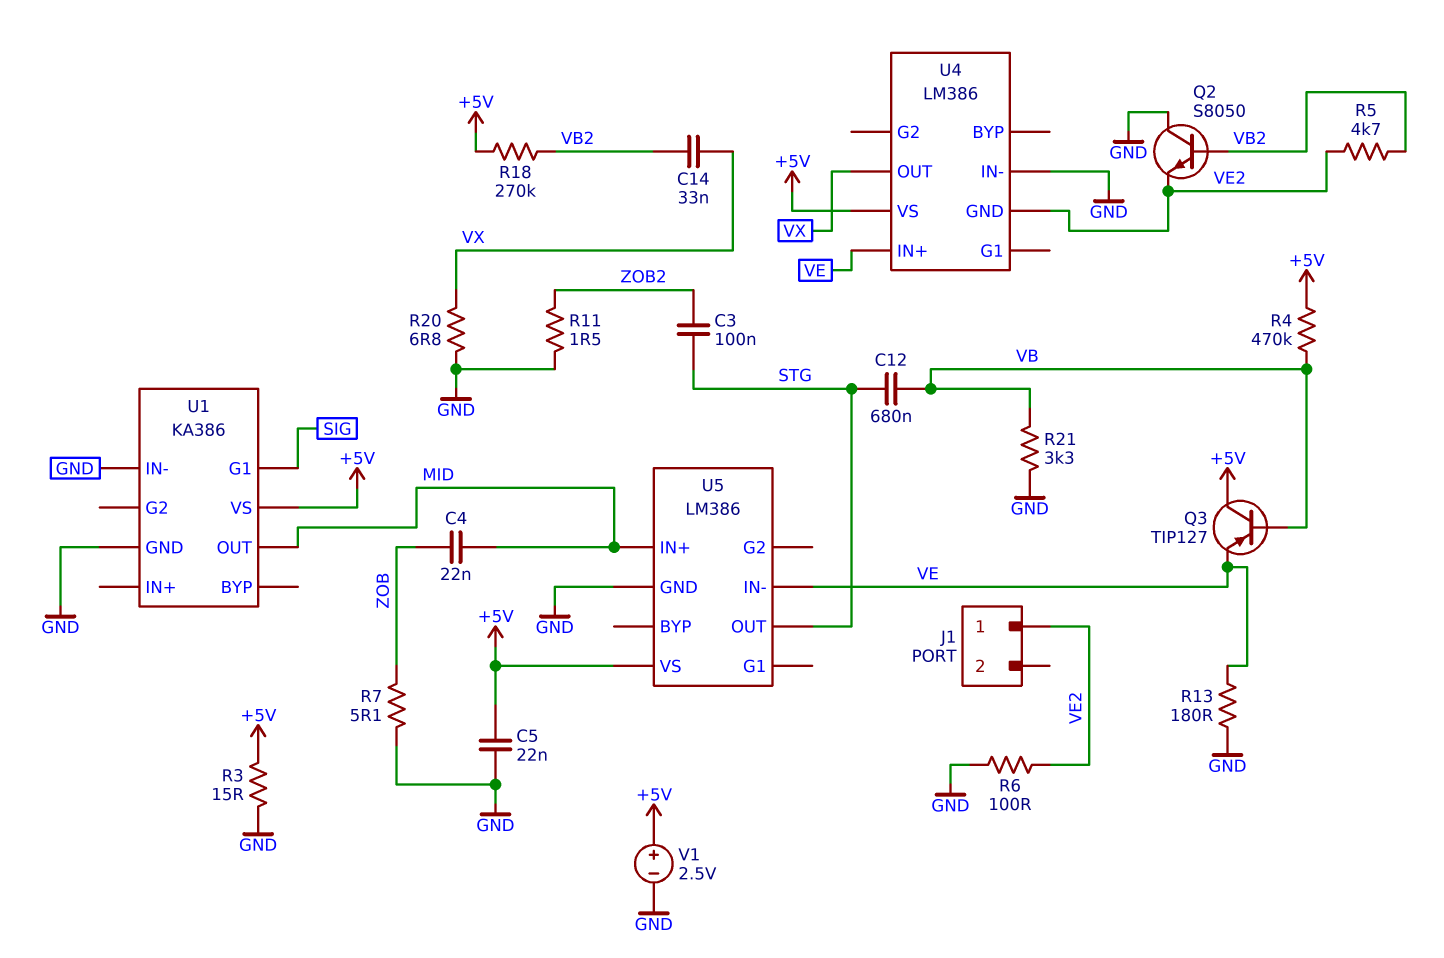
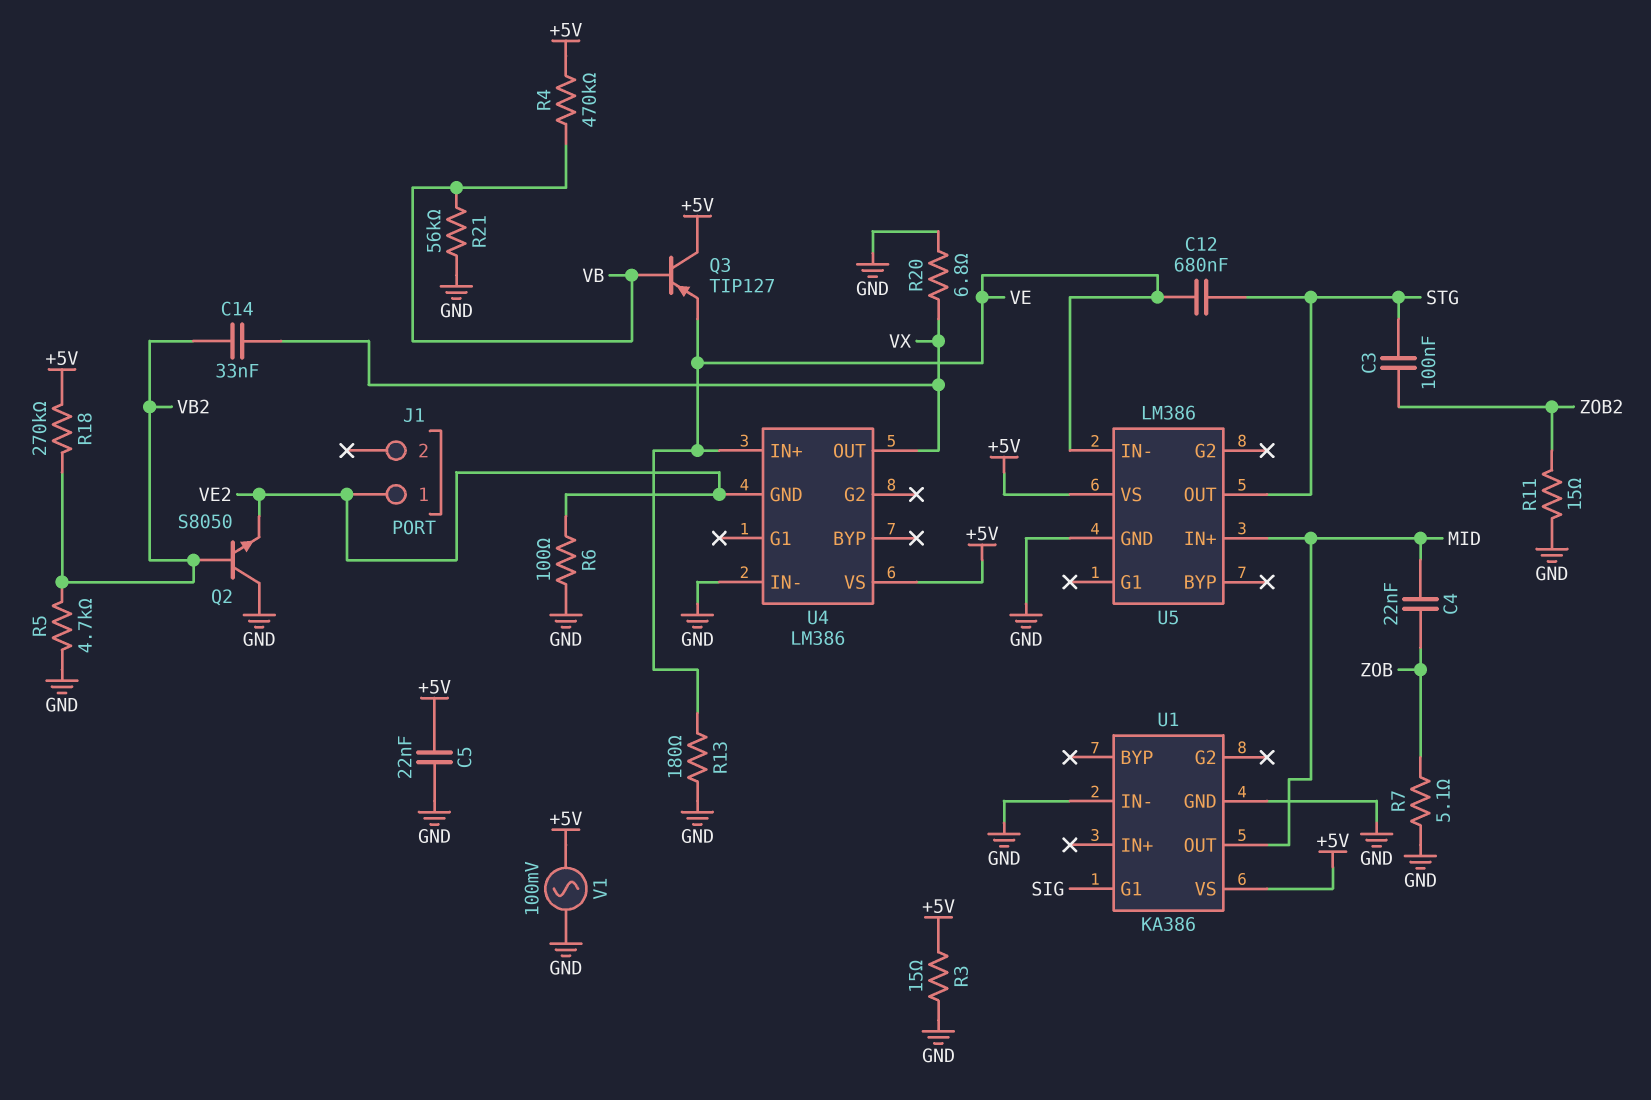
C12: 680nF (STG, VB) -> 680nF (STG, VE)
R5: 4.7k (VB2, VE2) -> 4.7k (GND, VB2)
R11: 1.5 (GND, ZOB2) -> 15 (GND, ZOB2)
R21: 3.3k (GND, VB) -> 56k (GND, VB)
V1: 2.5V (plus +5V, minus GND) -> AC 100mV (+5V, GND)

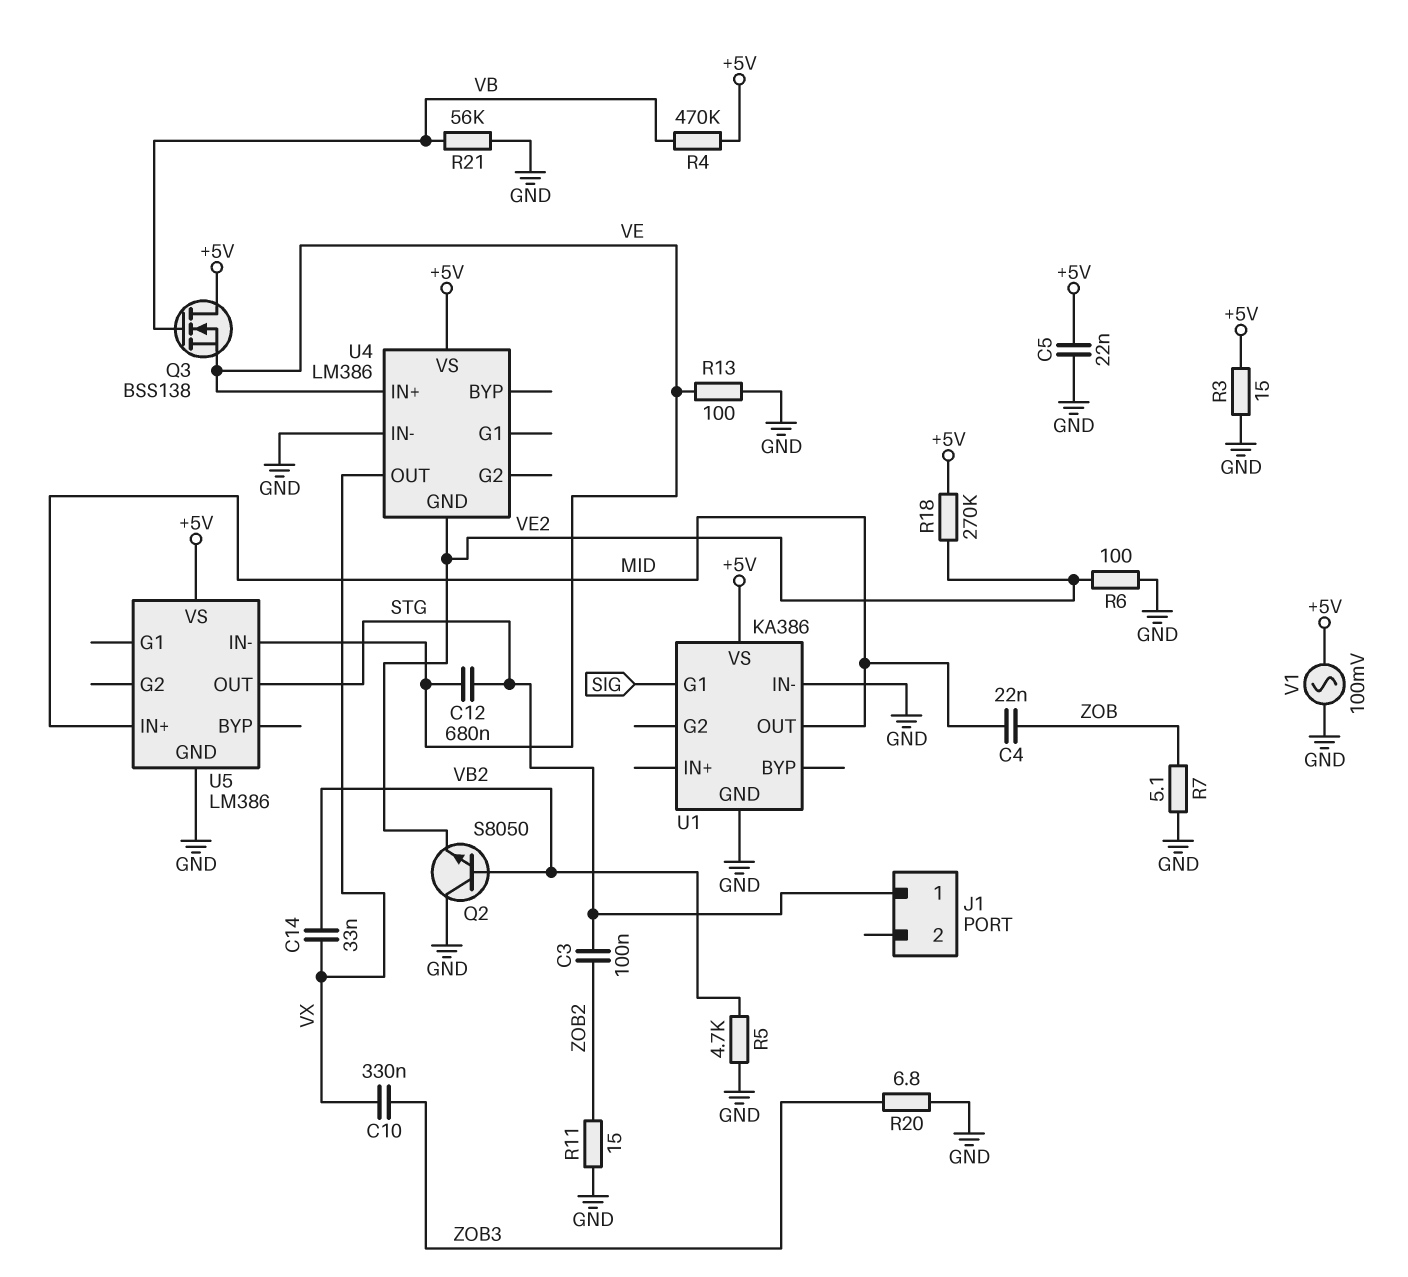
C10: none -> 330nF (VX, ZOB3)
J1 pin 1: VE2 -> STG
Q3: PNP TIP127 (B VB, C +5V, E VE) -> NMOS BSS138 (G VB, D +5V, S VE)
R13: 180 (GND, VE) -> 100 (GND, VE)
R18: 270k (+5V, VB2) -> 270k (+5V, VE2)
R20: 6.8 (GND, VX) -> 6.8 (GND, ZOB3)

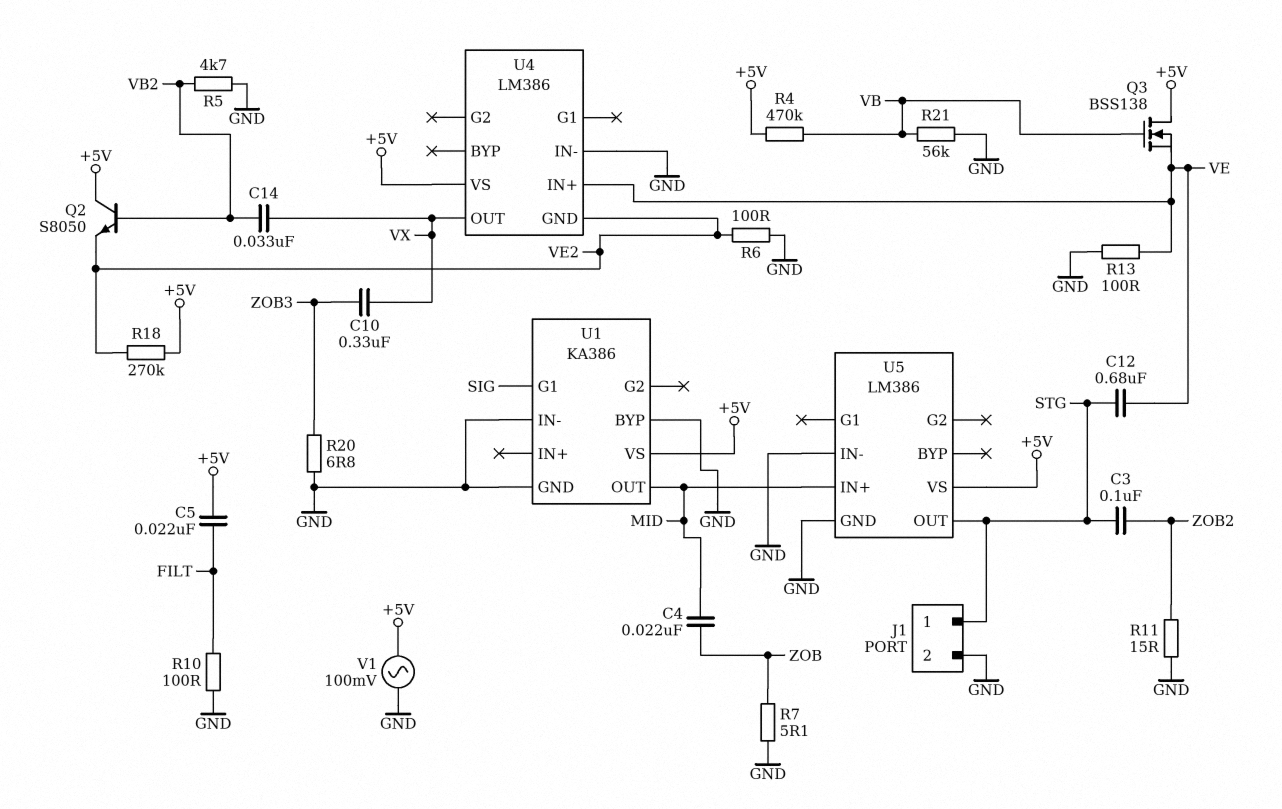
C5: 22nF (+5V, GND) -> 22nF (+5V, FILT)
J1 pin 2: none -> GND
Q2: NPN S8050 (B VB2, C GND, E VE2) -> NPN S8050 (B VB2, C +5V, E VE2)
R3: 15 (+5V, GND) -> none
R10: none -> 100 (FILT, GND)
U1 pin BYP: none -> GND
U5 pin IN-: VE -> GND

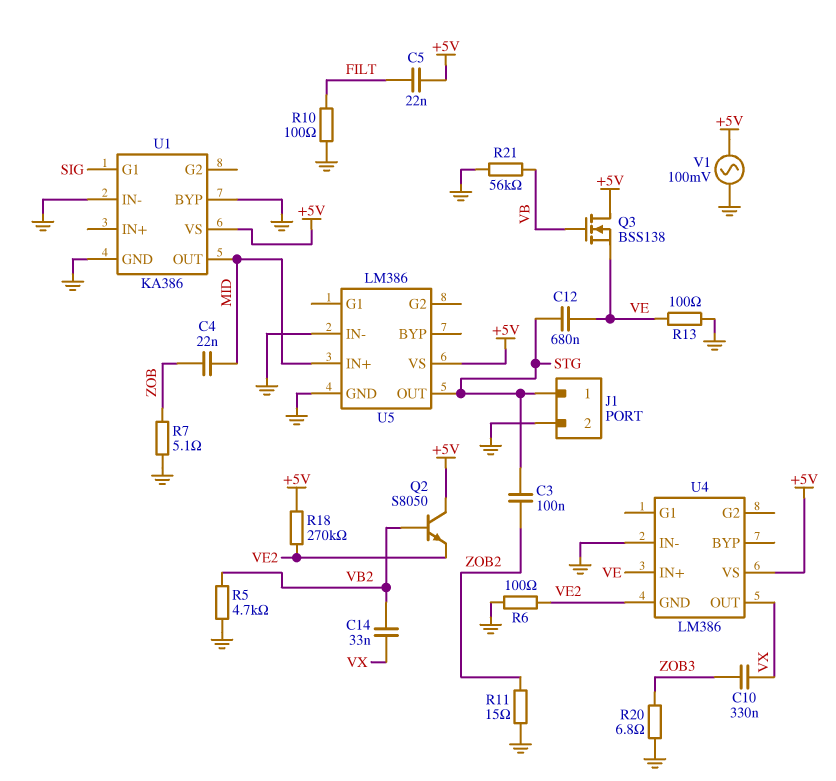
R4: 470k (+5V, VB) -> none

